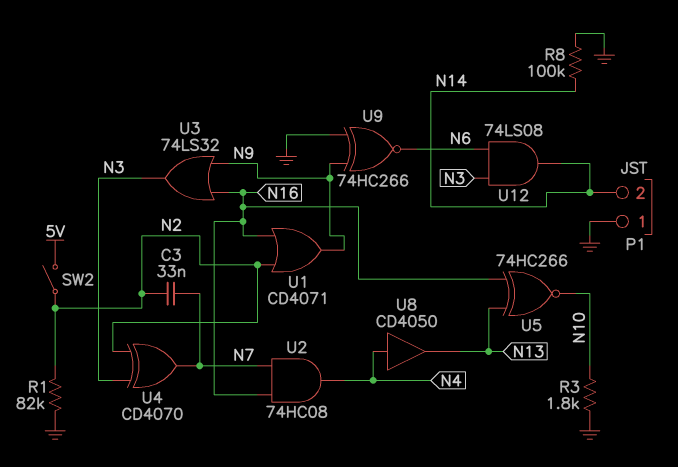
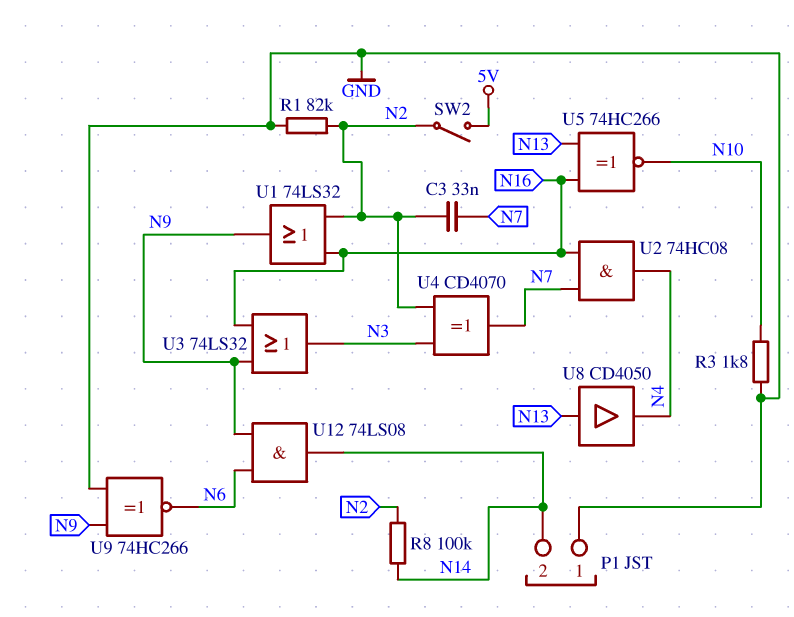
R8: 100k (GND, N14) -> 100k (N2, N14)
U1: OR CD4071 (in N2, in N16, out N9) -> OR 74LS32 (in N2, in N16, out N9)
U8: buffer CD4050 (in N4, out N13) -> buffer CD4050 (in N13, out N4)
U12: AND 74LS08 (in N3, in N6, out N14) -> AND 74LS08 (in N6, in N9, out N14)

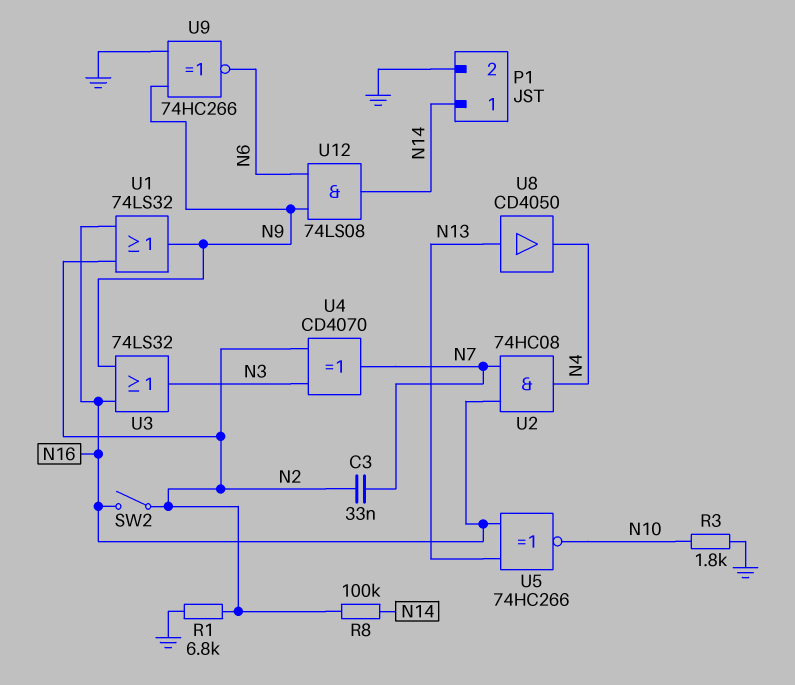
P1 pin 1: GND -> N14
P1 pin 2: N14 -> GND
R1: 82k (GND, N2) -> 6.8k (GND, N2)
SW2: switch (5V, N2) -> switch (N2, N16)

